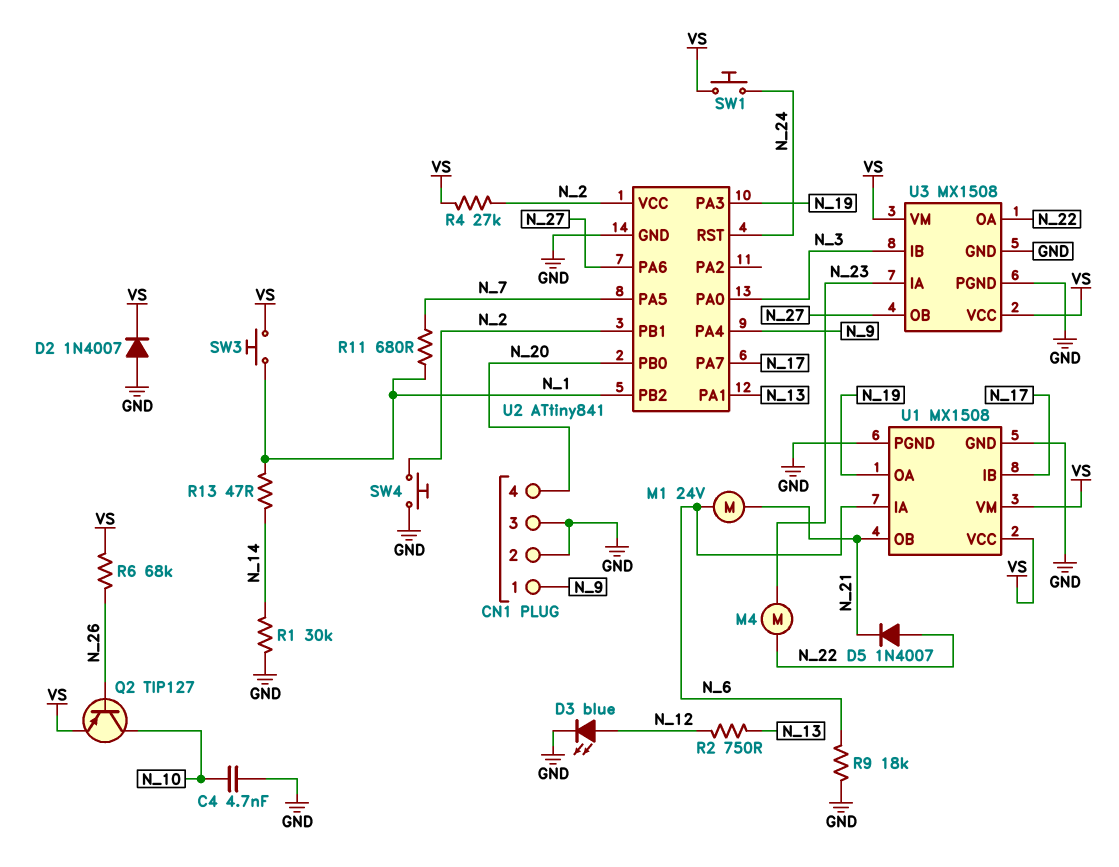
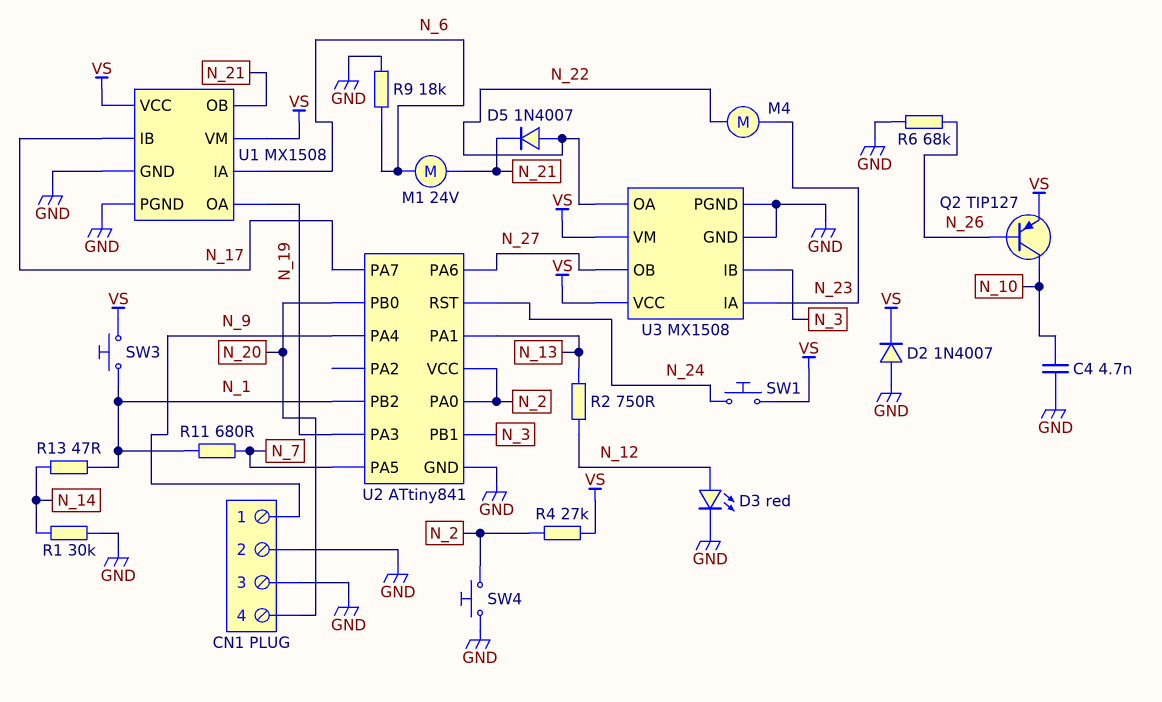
D3: LED blue (A N_12, K GND) -> LED red (A N_12, K GND)
R6: 68k (N_26, VS) -> 68k (GND, N_26)
U2 pin PA0: N_3 -> N_2
U2 pin PB1: N_2 -> N_3

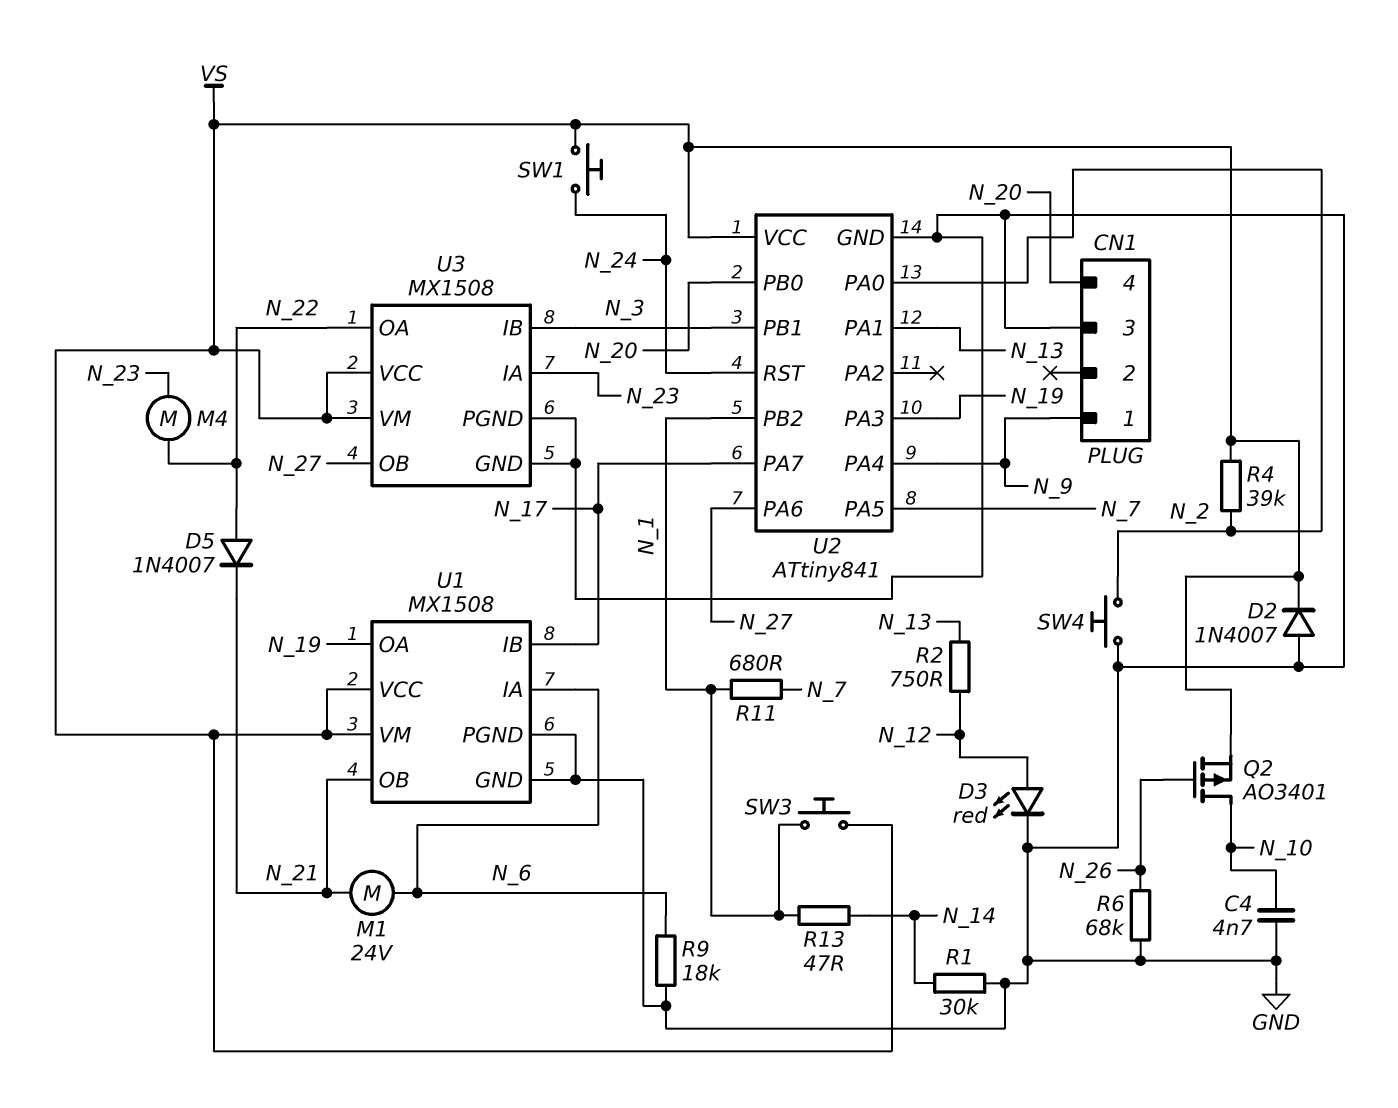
CN1 pin 2: GND -> none
Q2: PNP TIP127 (B N_26, C N_10, E VS) -> PMOS AO3401 (G N_26, D N_10, S VS)
R4: 27k (N_2, VS) -> 39k (N_2, VS)
U2 pin VCC: N_2 -> VS

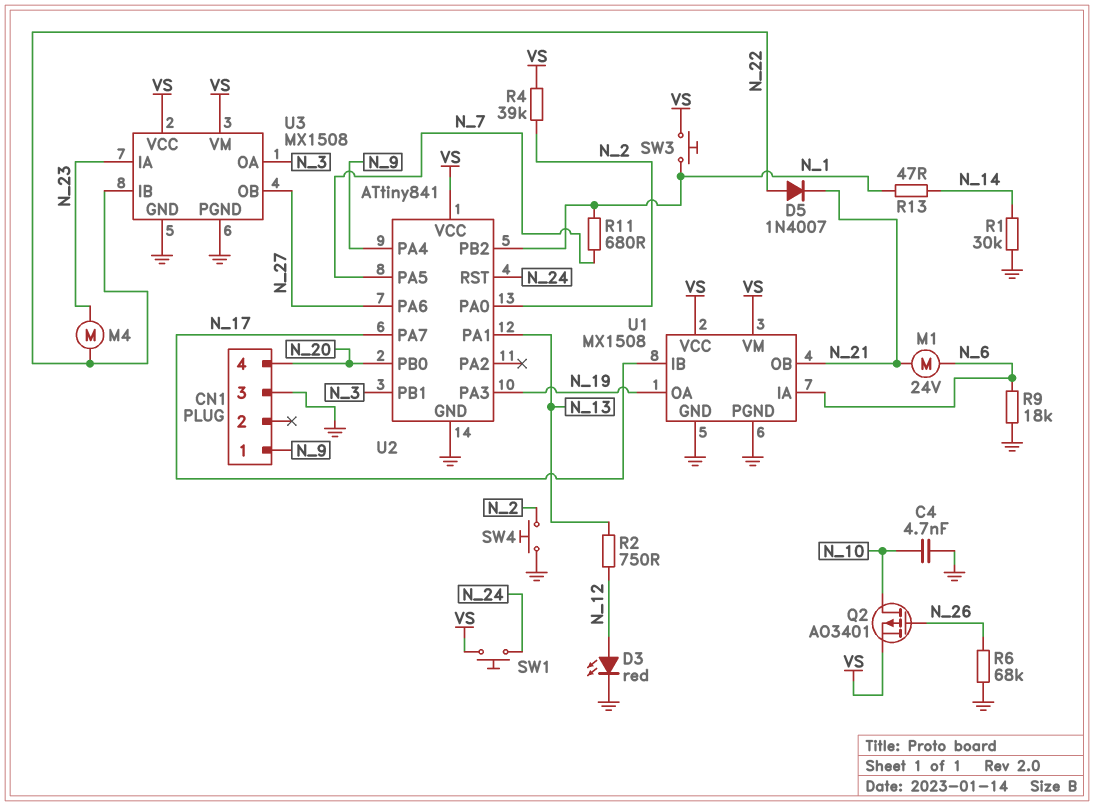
D2: diode 1N4007 (A GND, K VS) -> none
U3 pin IB: N_3 -> N_22
U3 pin OA: N_22 -> N_3

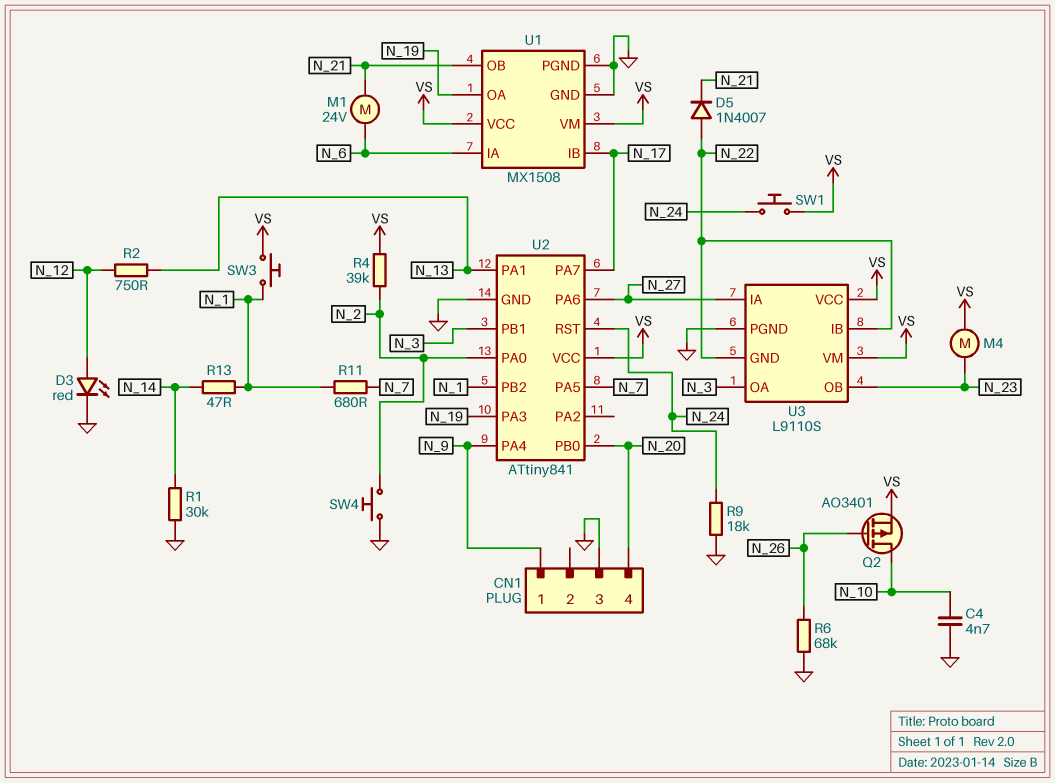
M4: motor (N_22, N_23) -> motor (N_23, VS)
R9: 18k (GND, N_6) -> 18k (GND, N_24)
U3: MX1508 -> L9110S
U3 pin GND: GND -> N_22
U3 pin IA: N_23 -> N_27
U3 pin OB: N_27 -> N_23

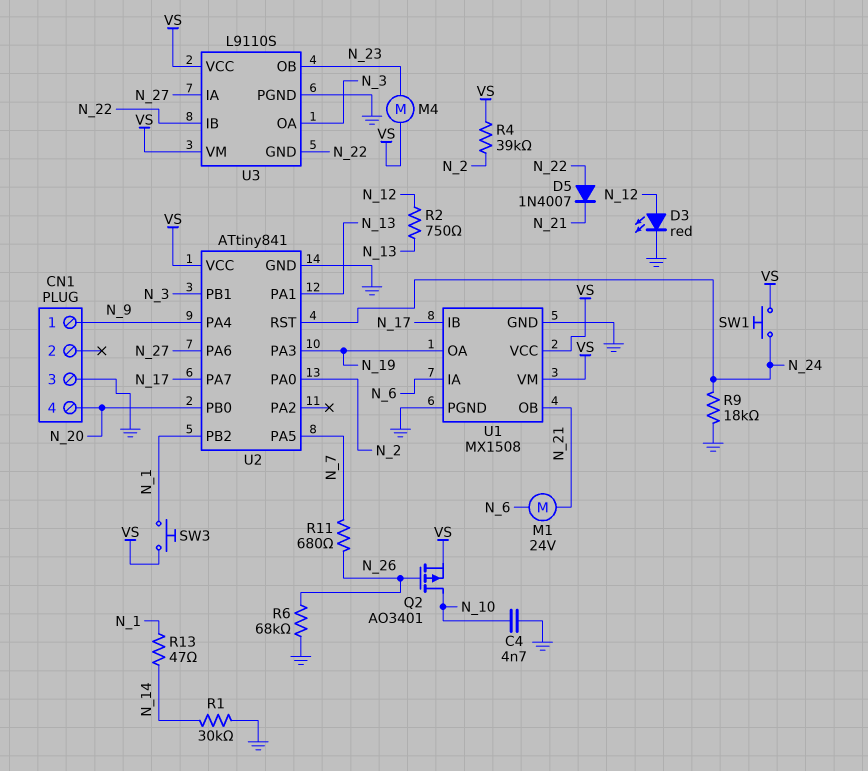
R11: 680 (N_1, N_7) -> 680 (N_7, N_26)
SW4: button (GND, N_2) -> none

